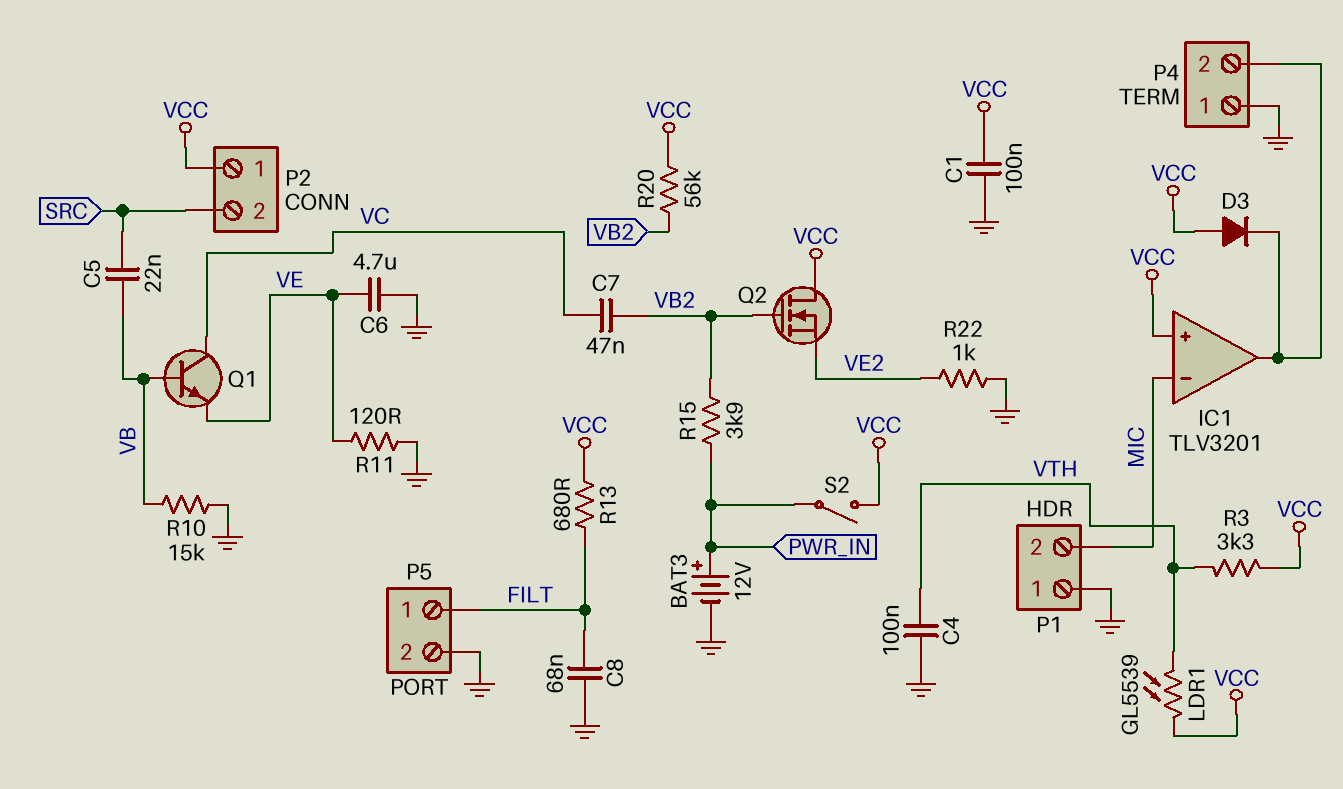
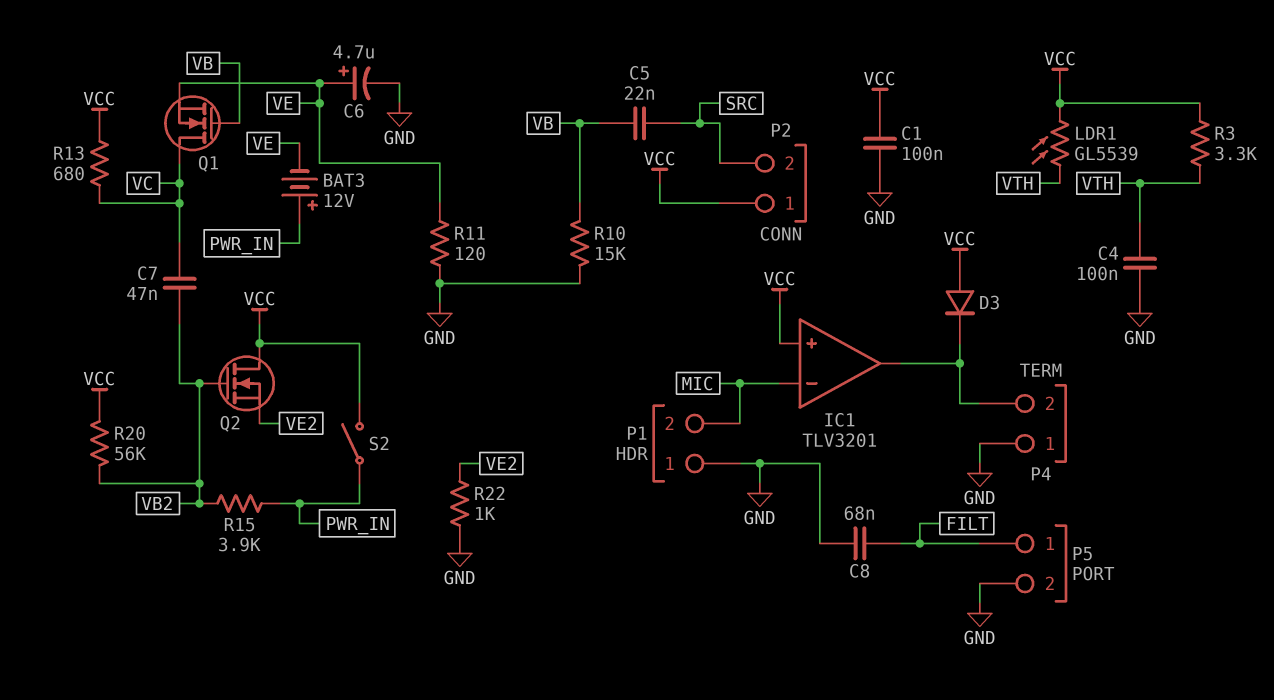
BAT3: 12V (plus PWR_IN, minus GND) -> 12V (plus PWR_IN, minus VE)
C6: 4.7uF (GND, VE) -> 4.7uF (plus VE, minus GND)
Q1: NPN (B VB, C VC, E VE) -> NMOS (G VB, D VC, S VE)
R13: 680 (FILT, VCC) -> 680 (VC, VCC)

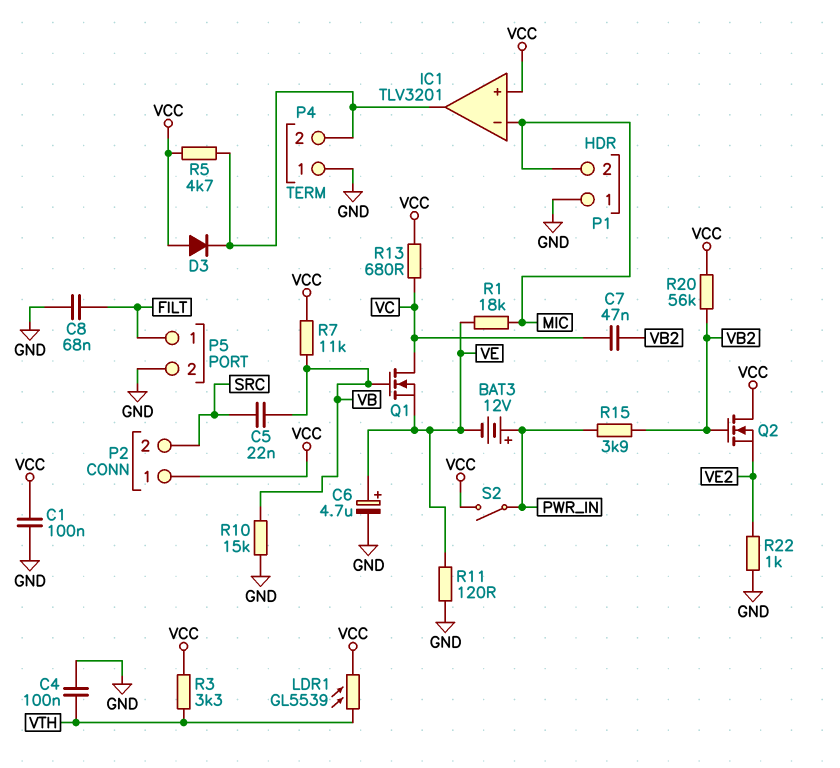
R1: none -> 18k (MIC, VE)
R5: none -> 4.7k (IC1/out, VCC)
R7: none -> 11k (VB, VCC)

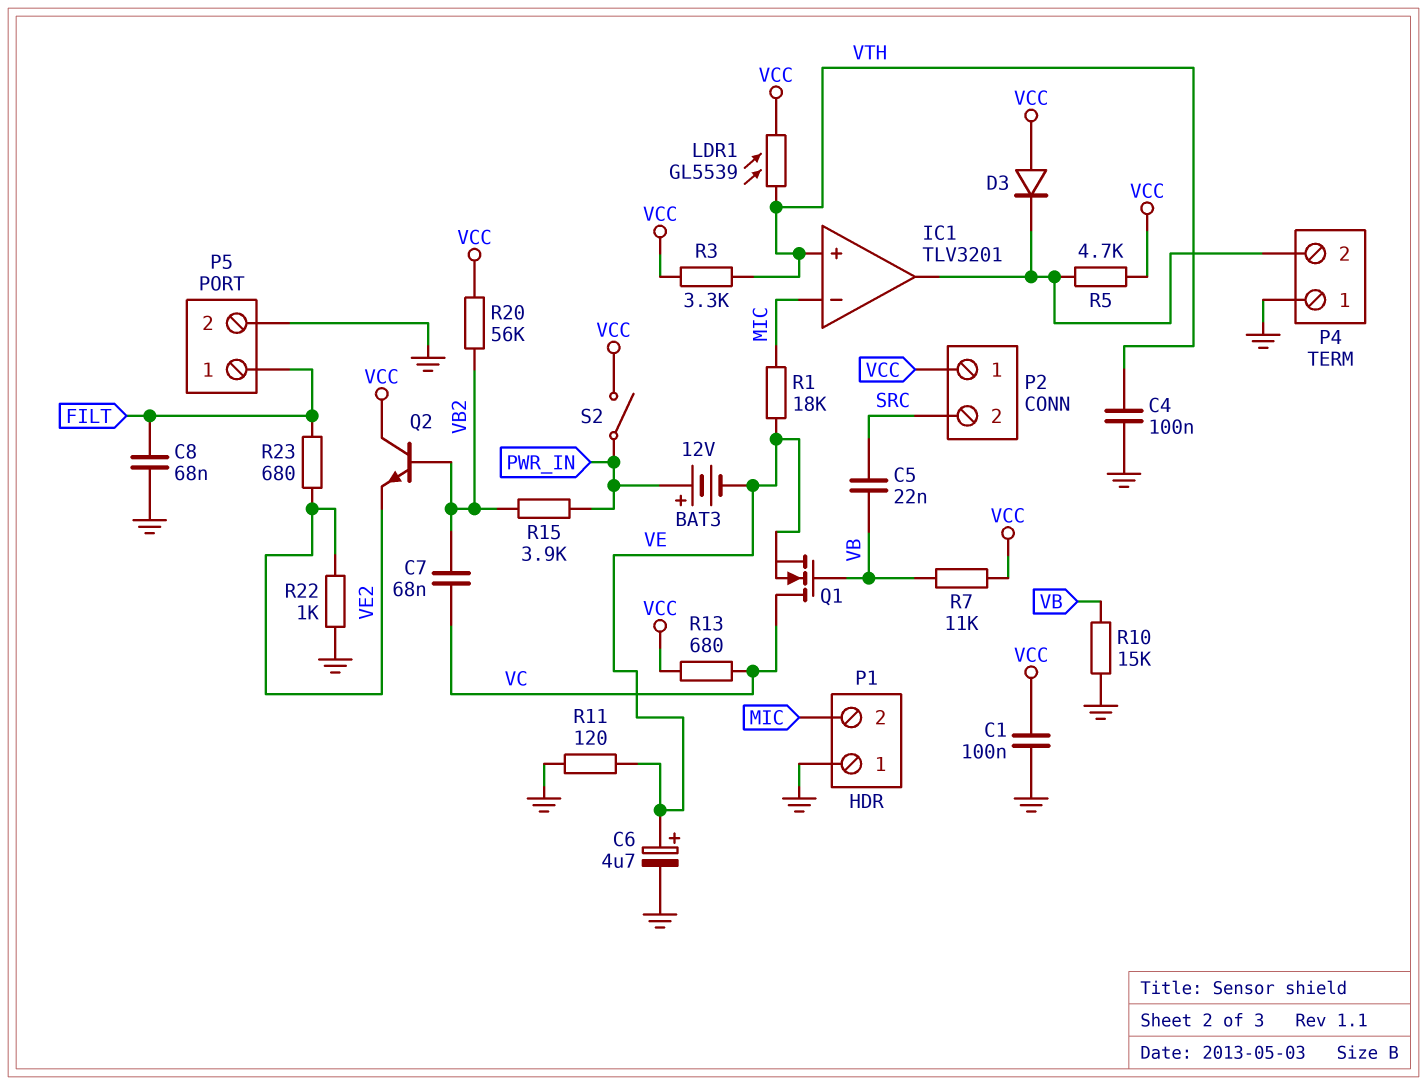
C7: 47nF (VB2, VC) -> 68nF (VB2, VC)
IC1 pin in+: VCC -> VTH
Q2: NMOS (G VB2, D VCC, S VE2) -> NPN (B VB2, C VCC, E VE2)
R23: none -> 680 (FILT, VE2)

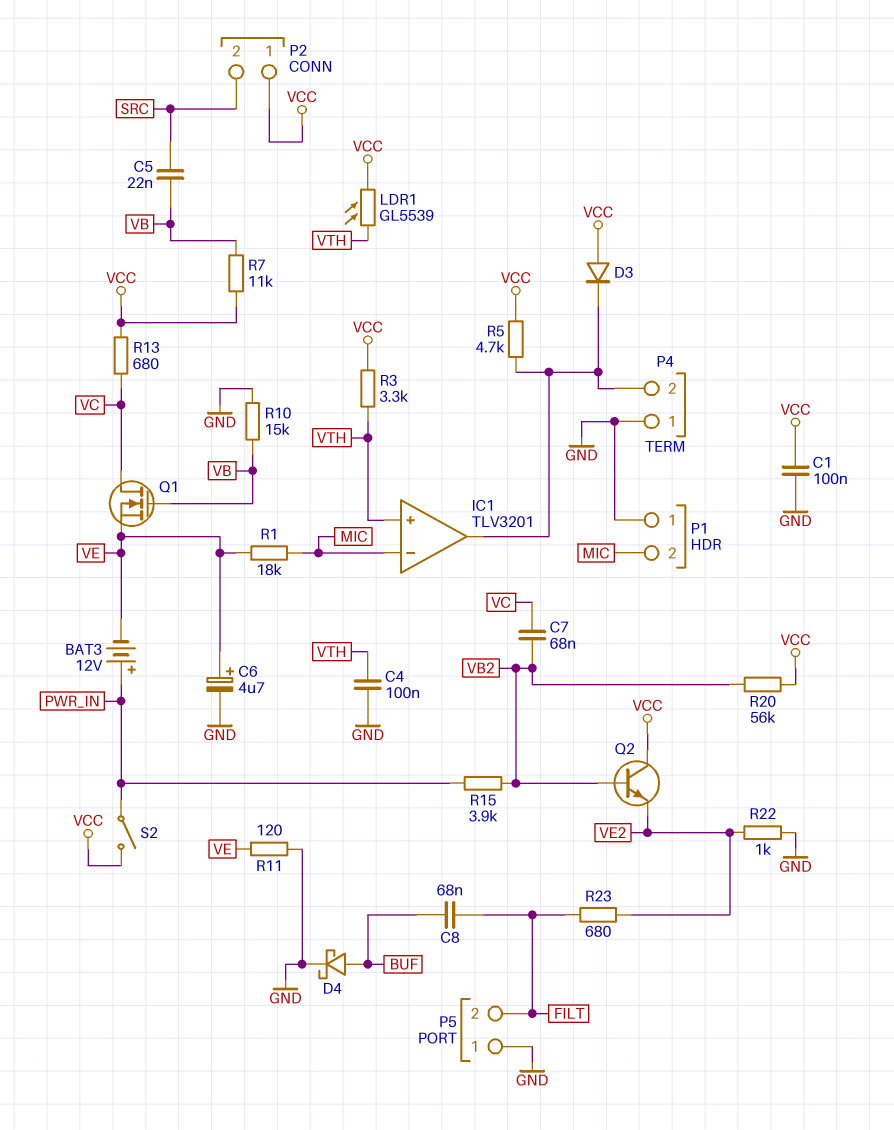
C8: 68nF (FILT, GND) -> 68nF (BUF, FILT)
D4: none -> schottky (A BUF, K GND)
P5 pin 1: FILT -> GND
P5 pin 2: GND -> FILT

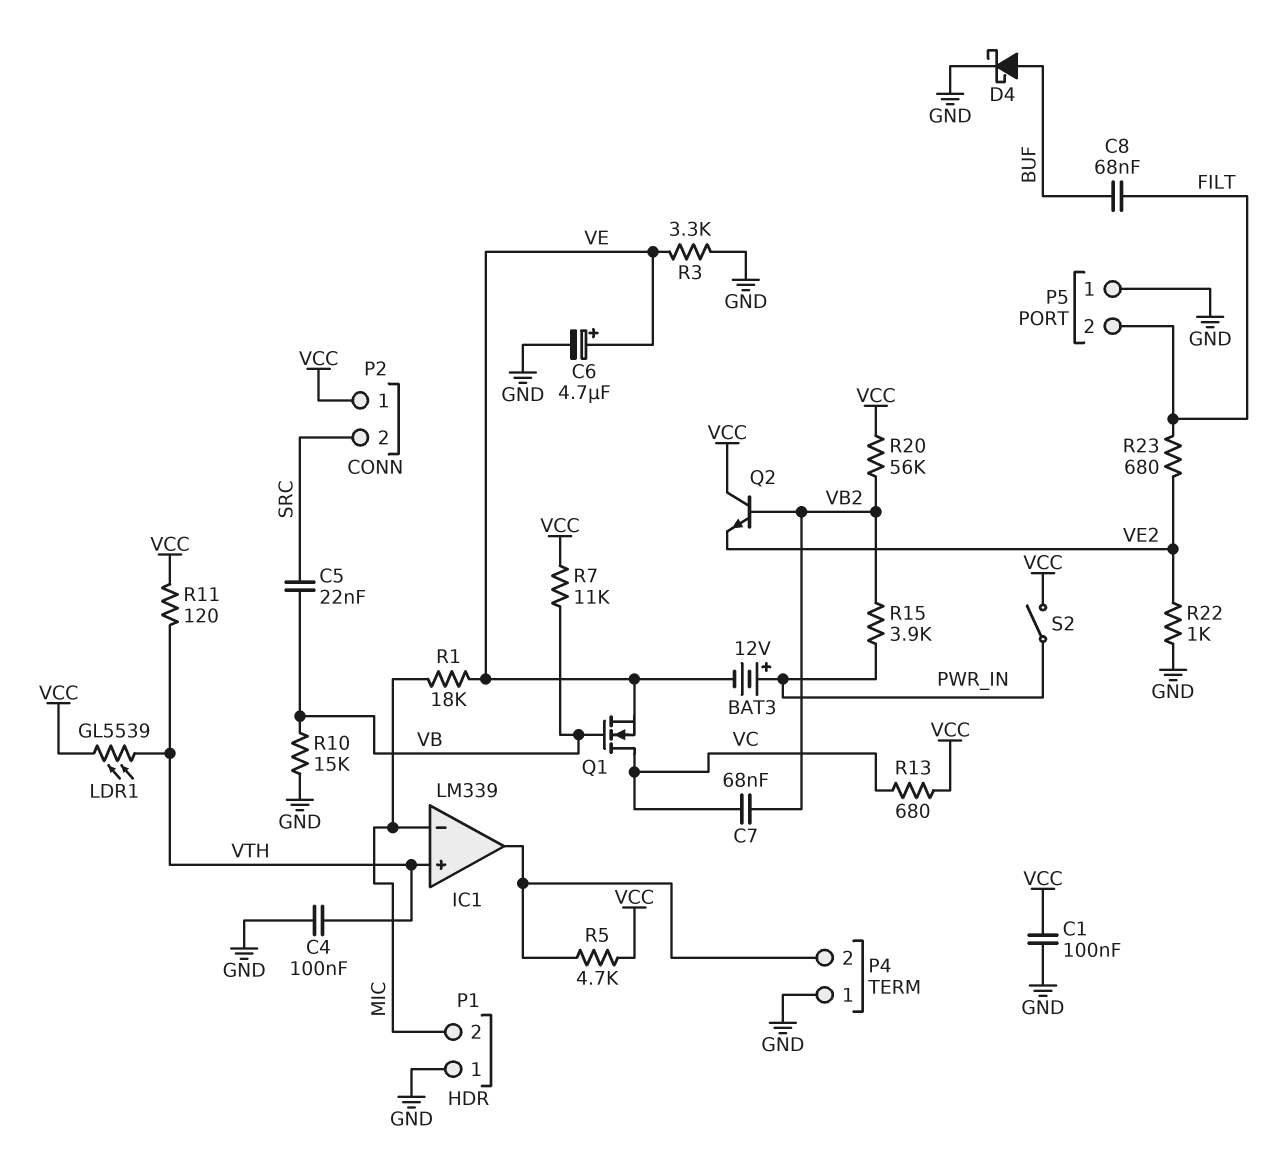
D3: diode (A VCC, K IC1/out) -> none
IC1: TLV3201 -> LM339
R3: 3.3k (VCC, VTH) -> 3.3k (GND, VE)
R11: 120 (GND, VE) -> 120 (VCC, VTH)

